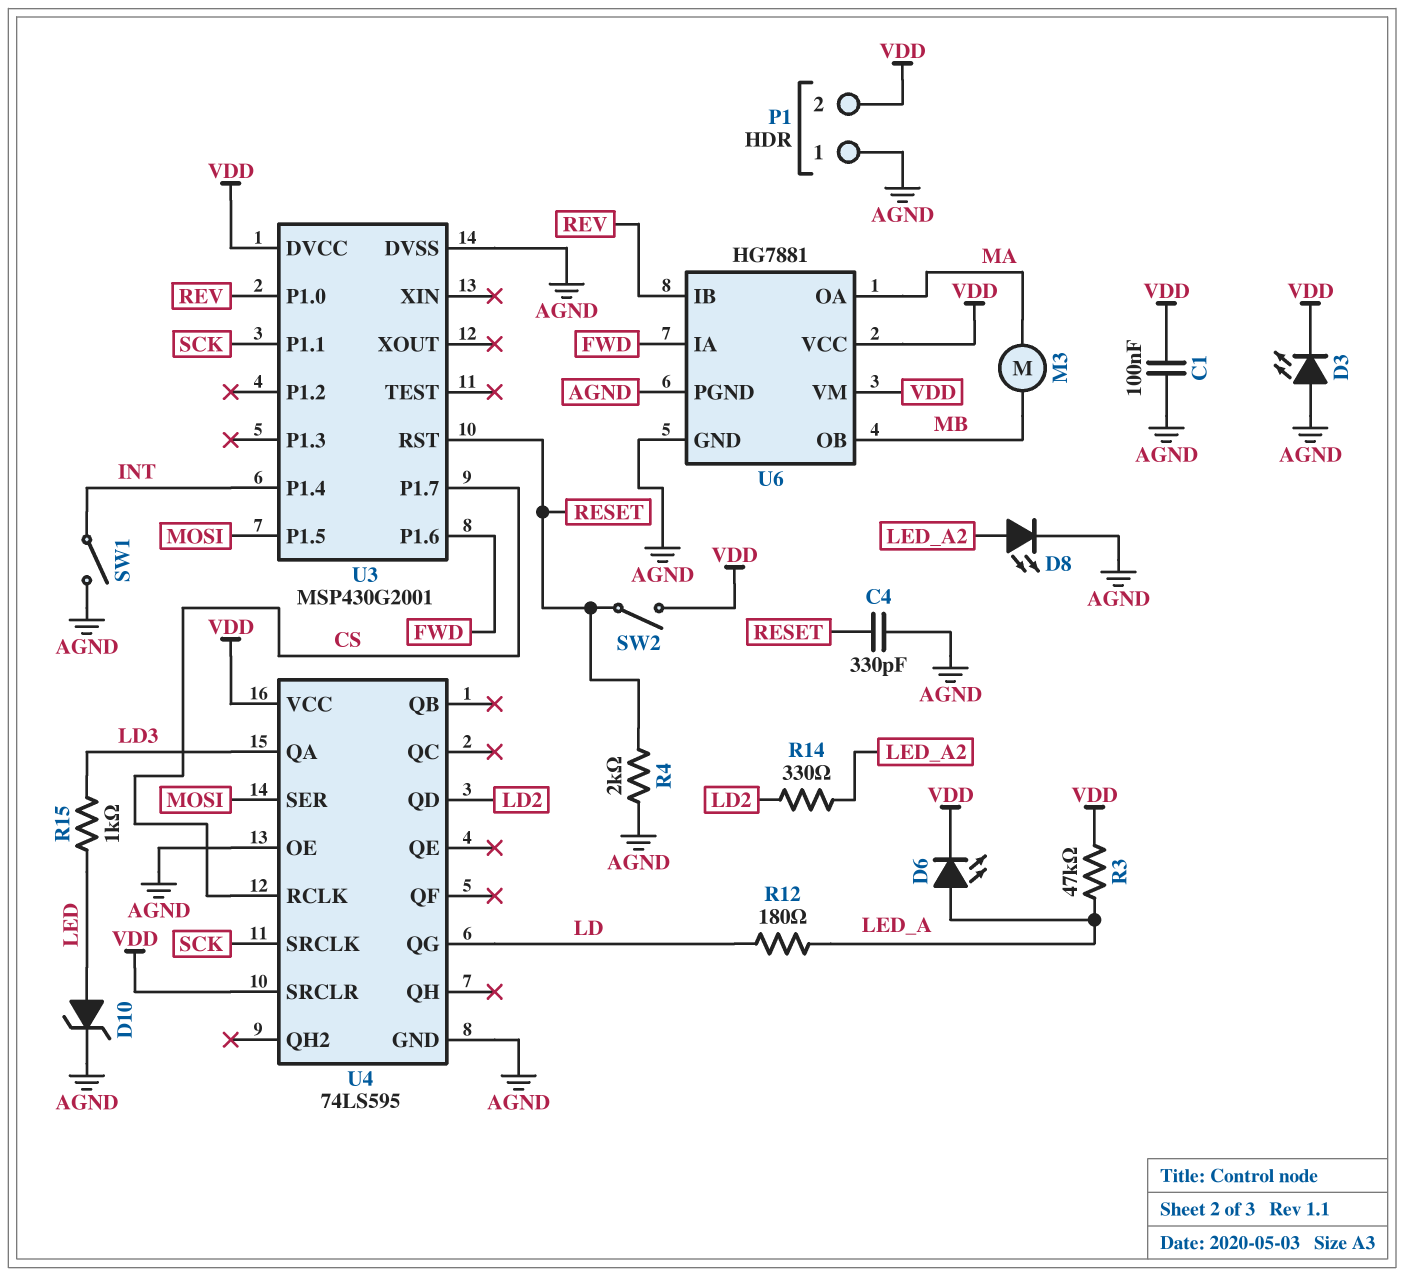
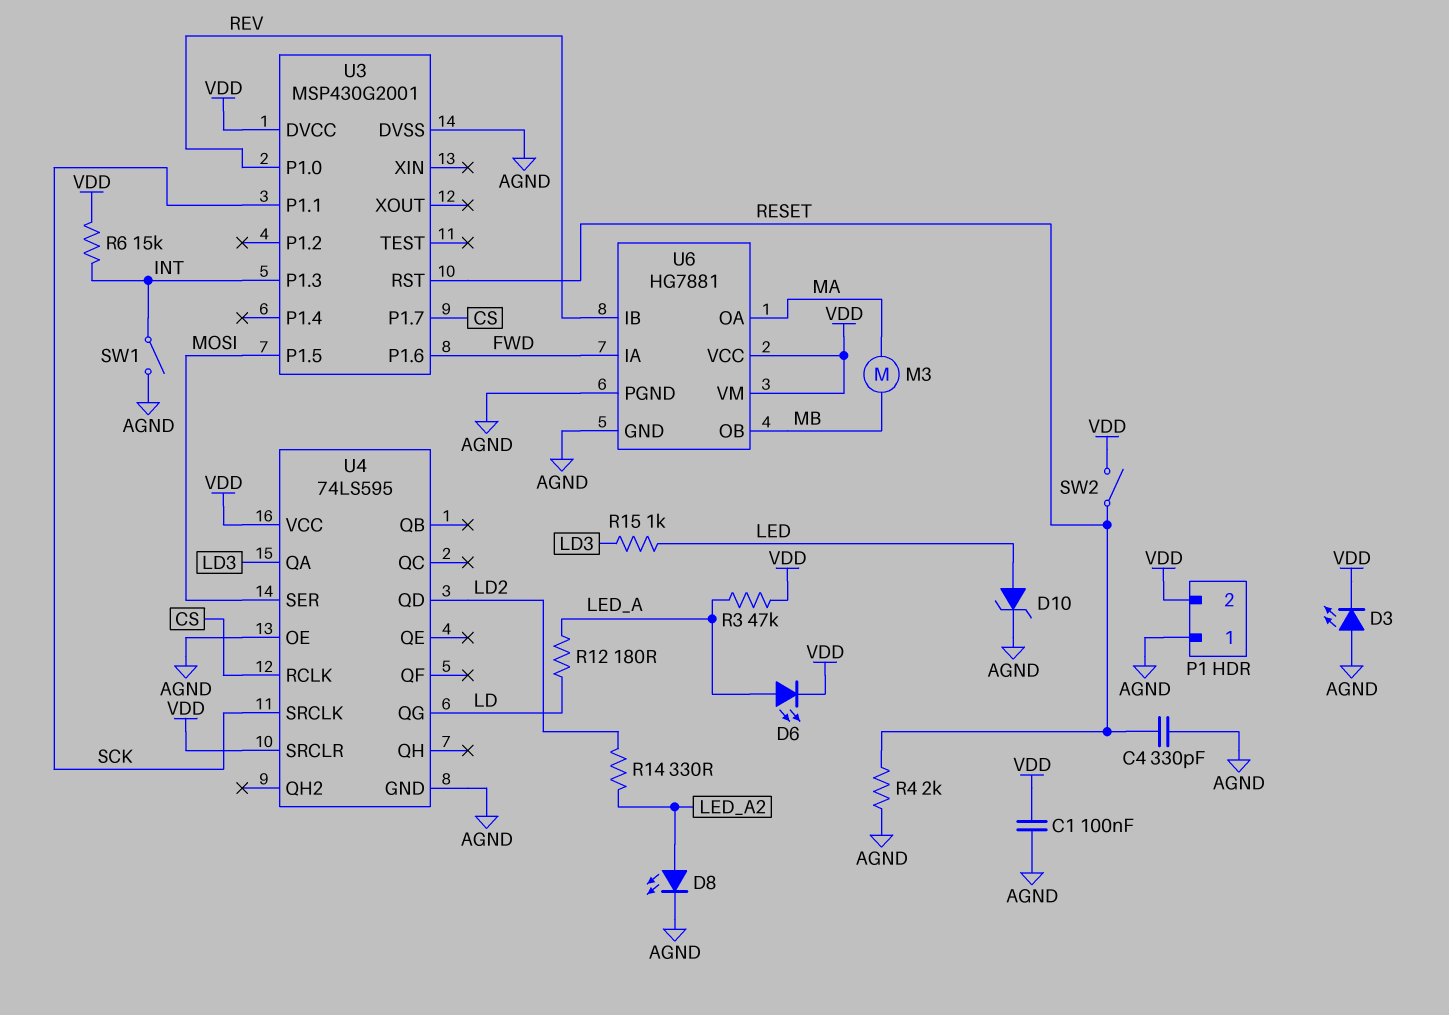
R6: none -> 15k (INT, VDD)
U3 pin P1.3: none -> INT
U3 pin P1.4: INT -> none

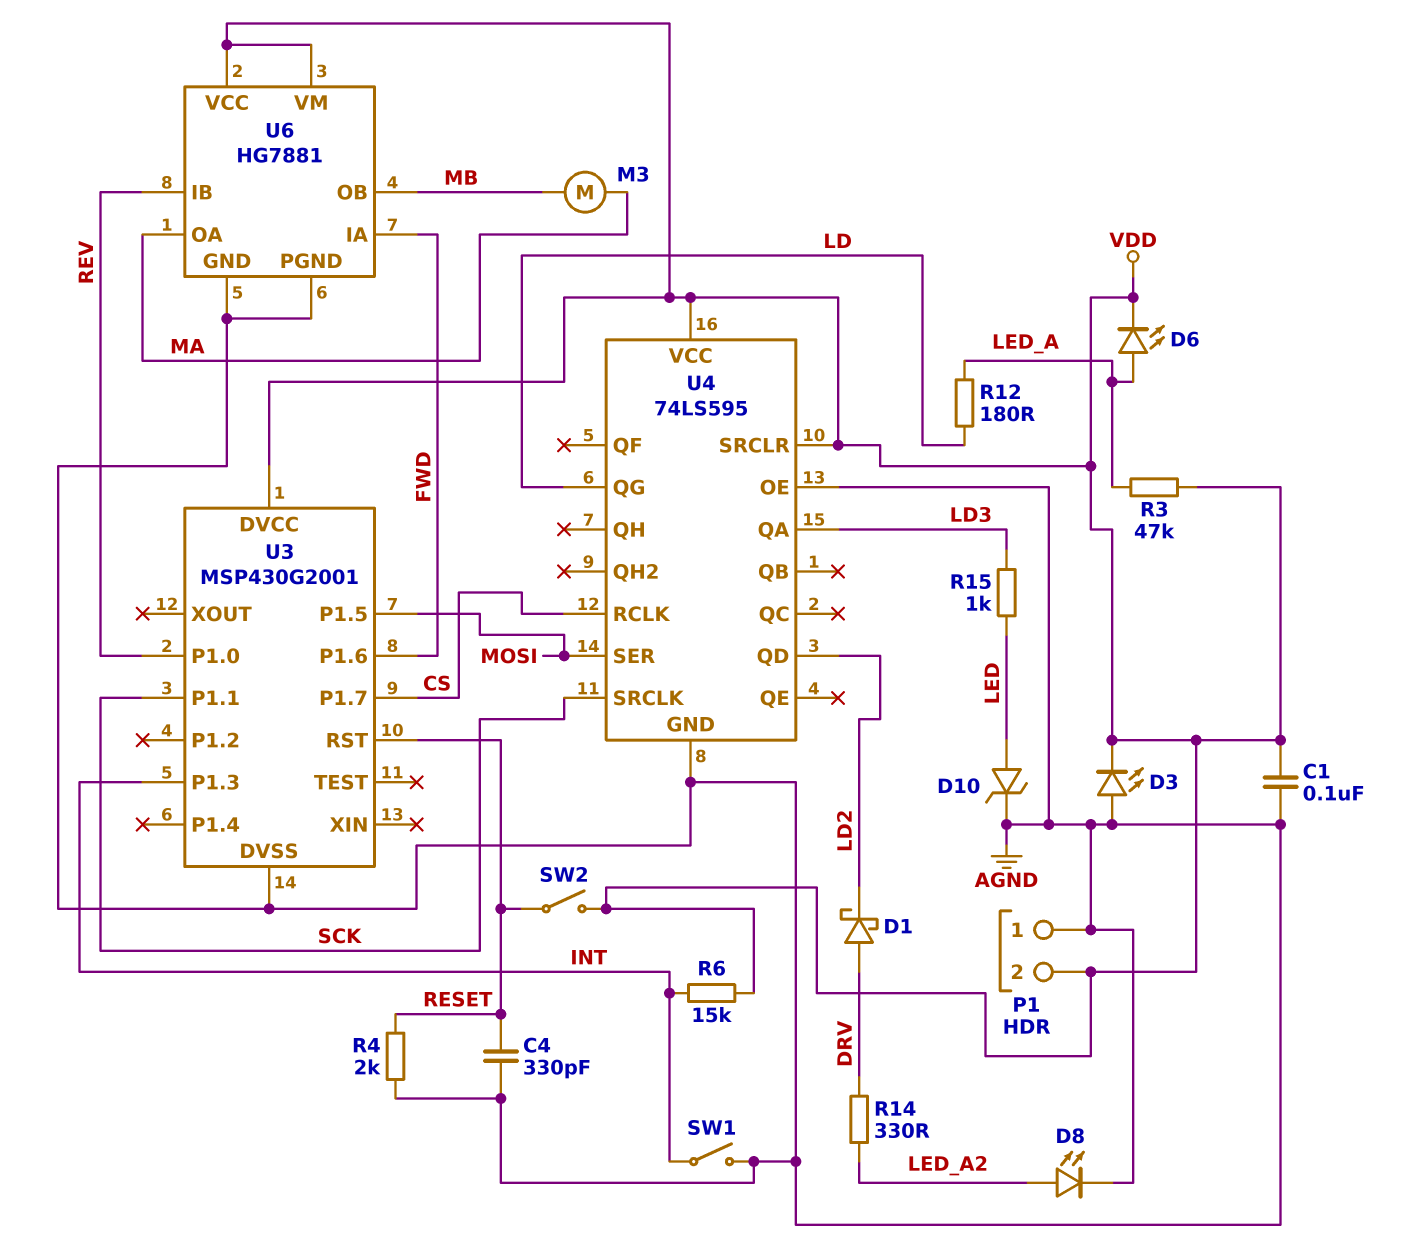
D1: none -> schottky (A DRV, K LD2)
R14: 330 (LD2, LED_A2) -> 330 (DRV, LED_A2)

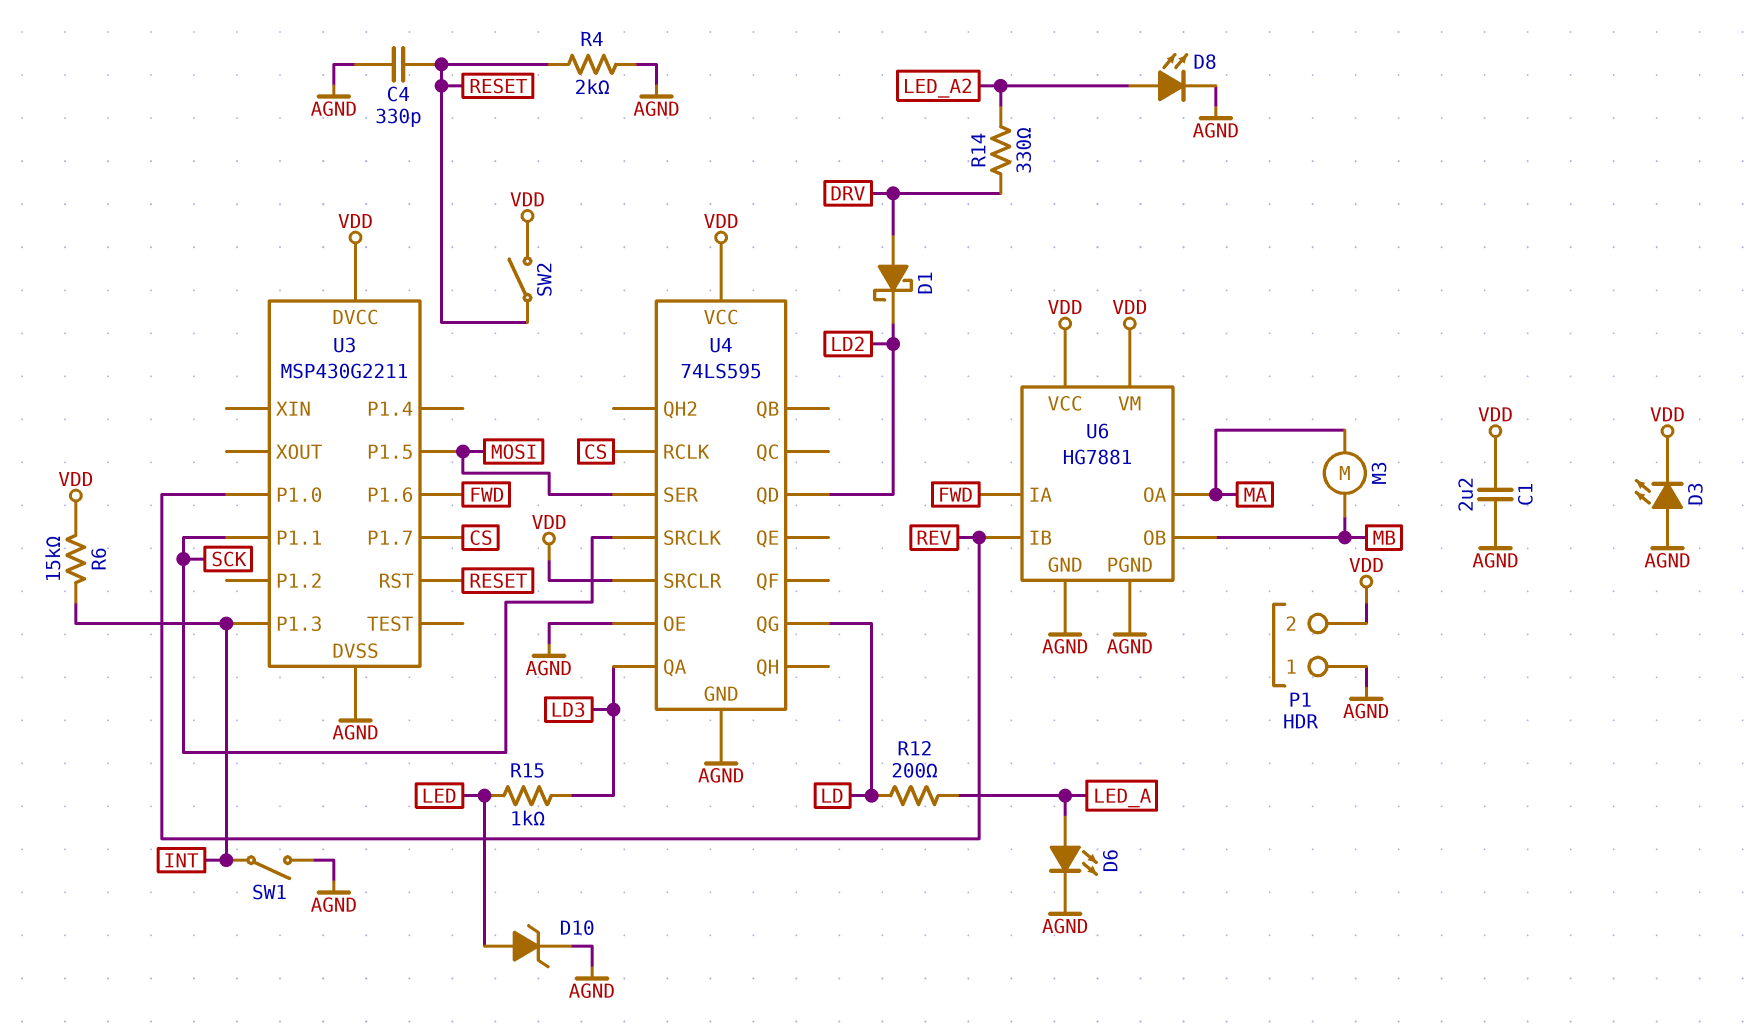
C1: 100nF (AGND, VDD) -> 2.2uF (AGND, VDD)
D6: LED (A LED_A, K VDD) -> LED (A LED_A, K AGND)
R3: 47k (LED_A, VDD) -> none
R12: 180 (LD, LED_A) -> 200 (LD, LED_A)
U3: MSP430G2001 -> MSP430G2211

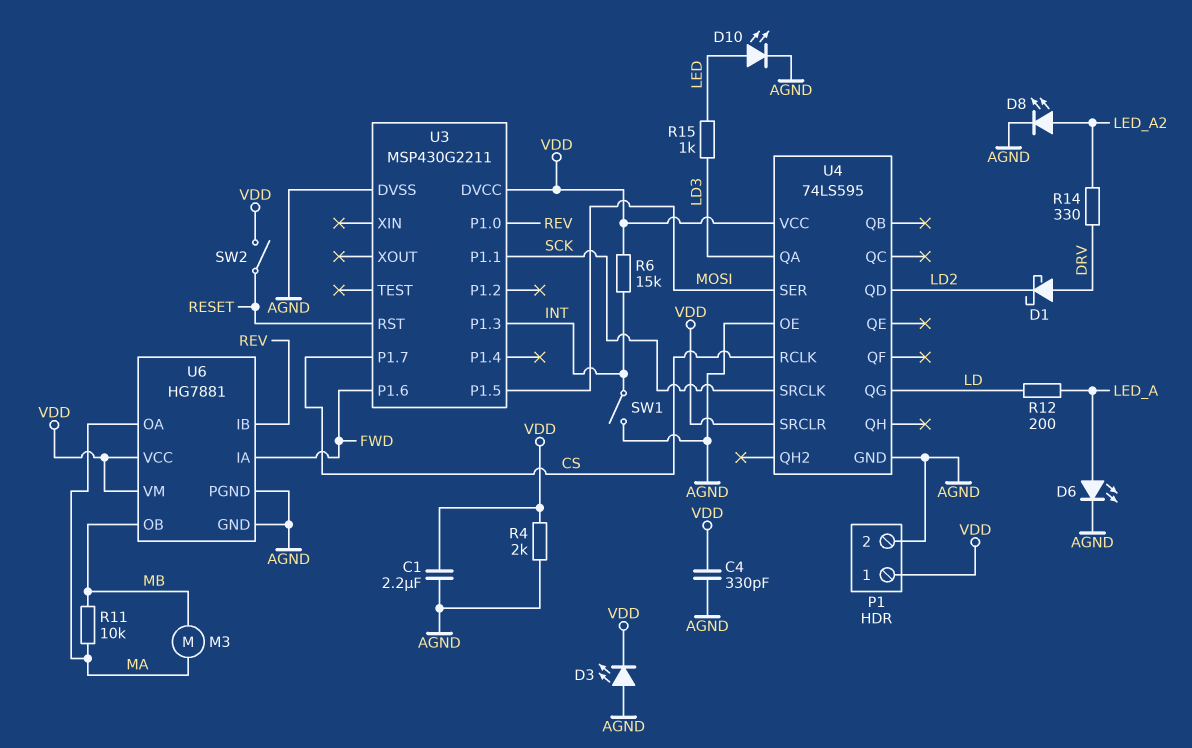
C4: 330pF (AGND, RESET) -> 330pF (AGND, VDD)
D10: zener (A LED, K AGND) -> LED (A LED, K AGND)
P1 pin 1: AGND -> VDD
P1 pin 2: VDD -> AGND
R4: 2k (AGND, RESET) -> 2k (AGND, VDD)
R11: none -> 10k (MA, MB)

